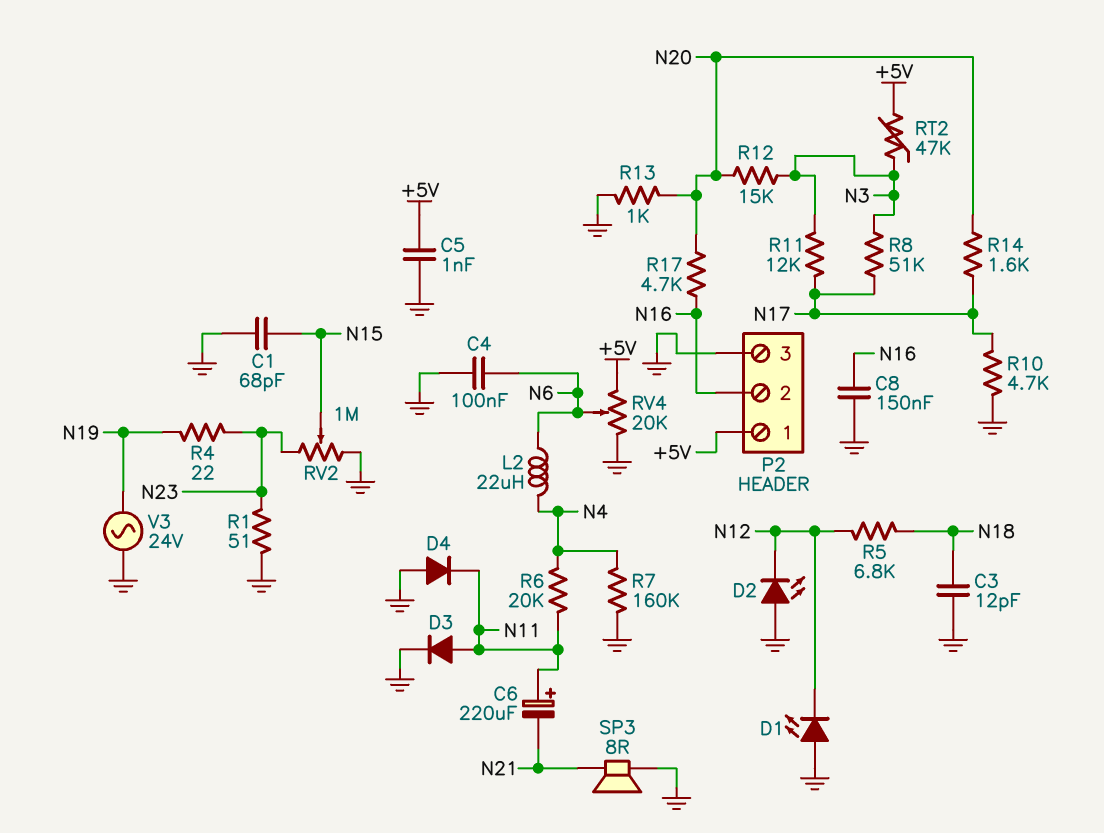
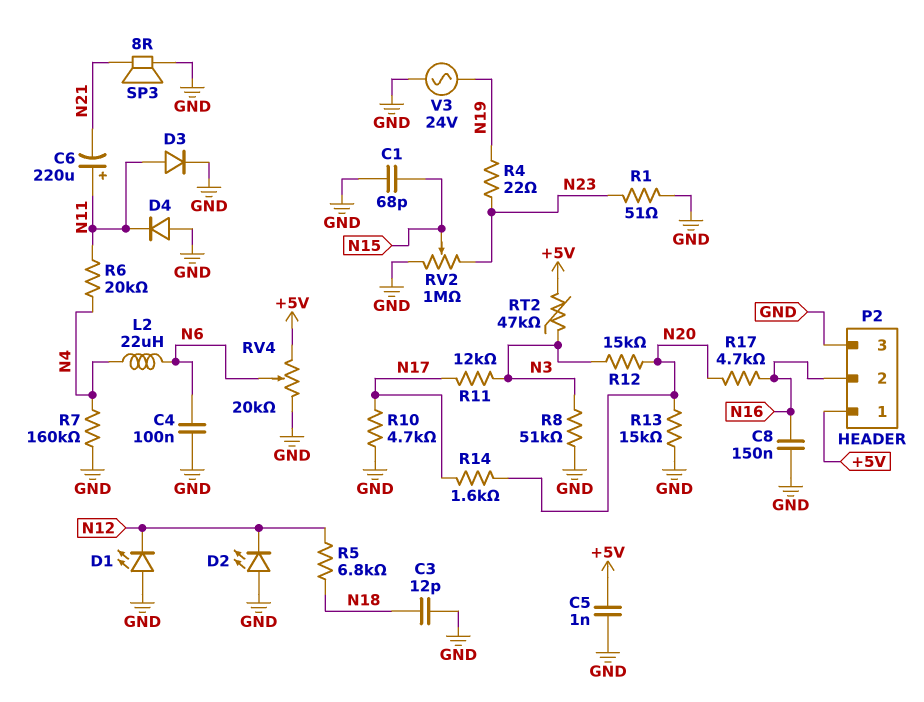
R8: 51k (N3, N17) -> 51k (GND, N3)
R13: 1k (GND, N20) -> 15k (GND, N20)

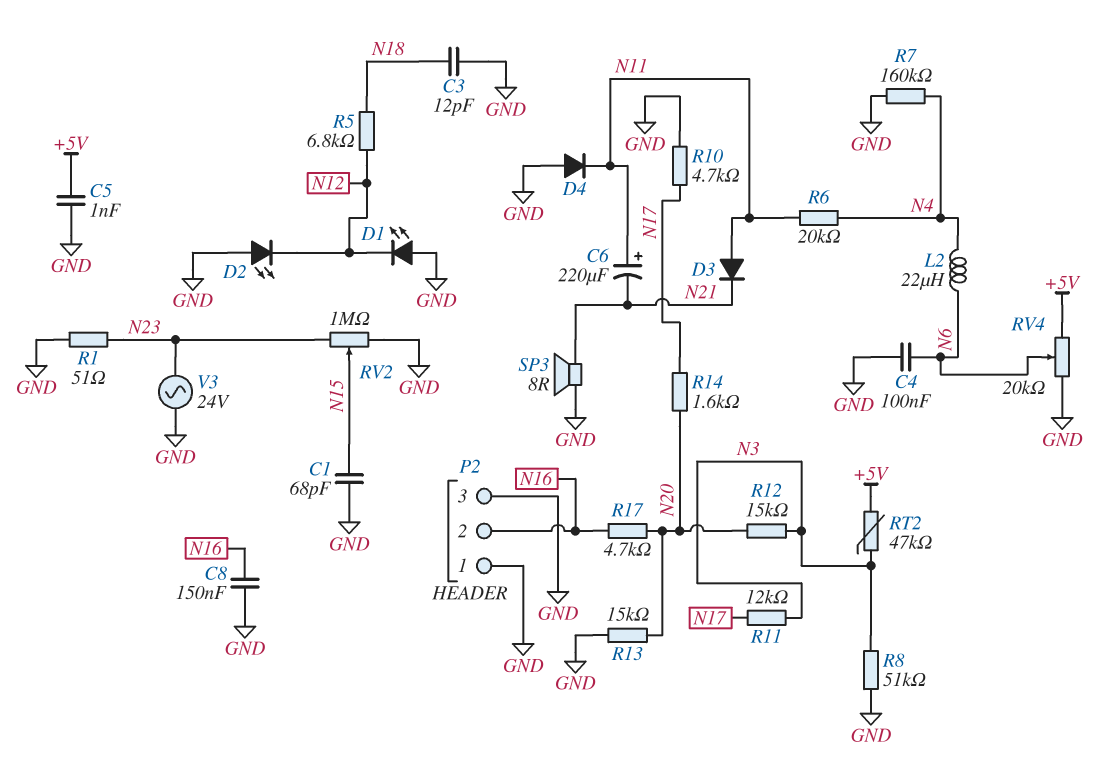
D3: diode (A N11, K GND) -> diode (A N11, K N21)
P2 pin 1: +5V -> GND
R4: 22 (N19, N23) -> none
V3: AC 24V (GND, N19) -> AC 24V (GND, N23)

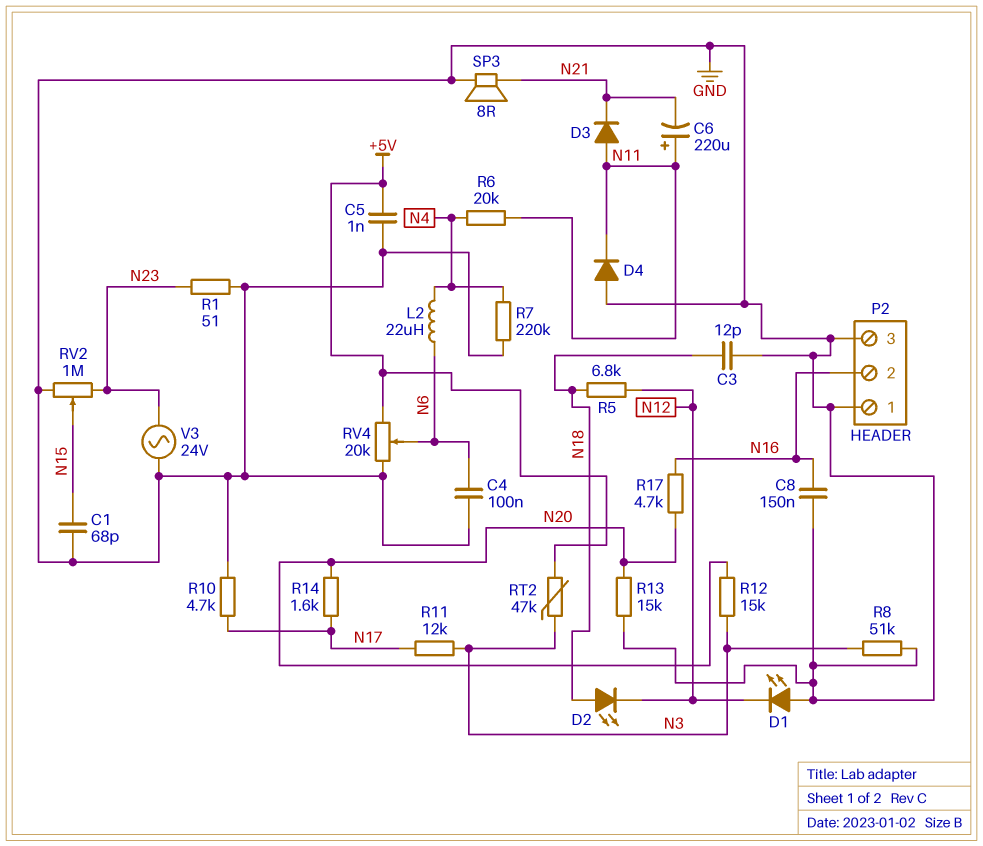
D2: LED (A GND, K N12) -> LED (A N18, K N12)
R7: 160k (GND, N4) -> 220k (GND, N4)

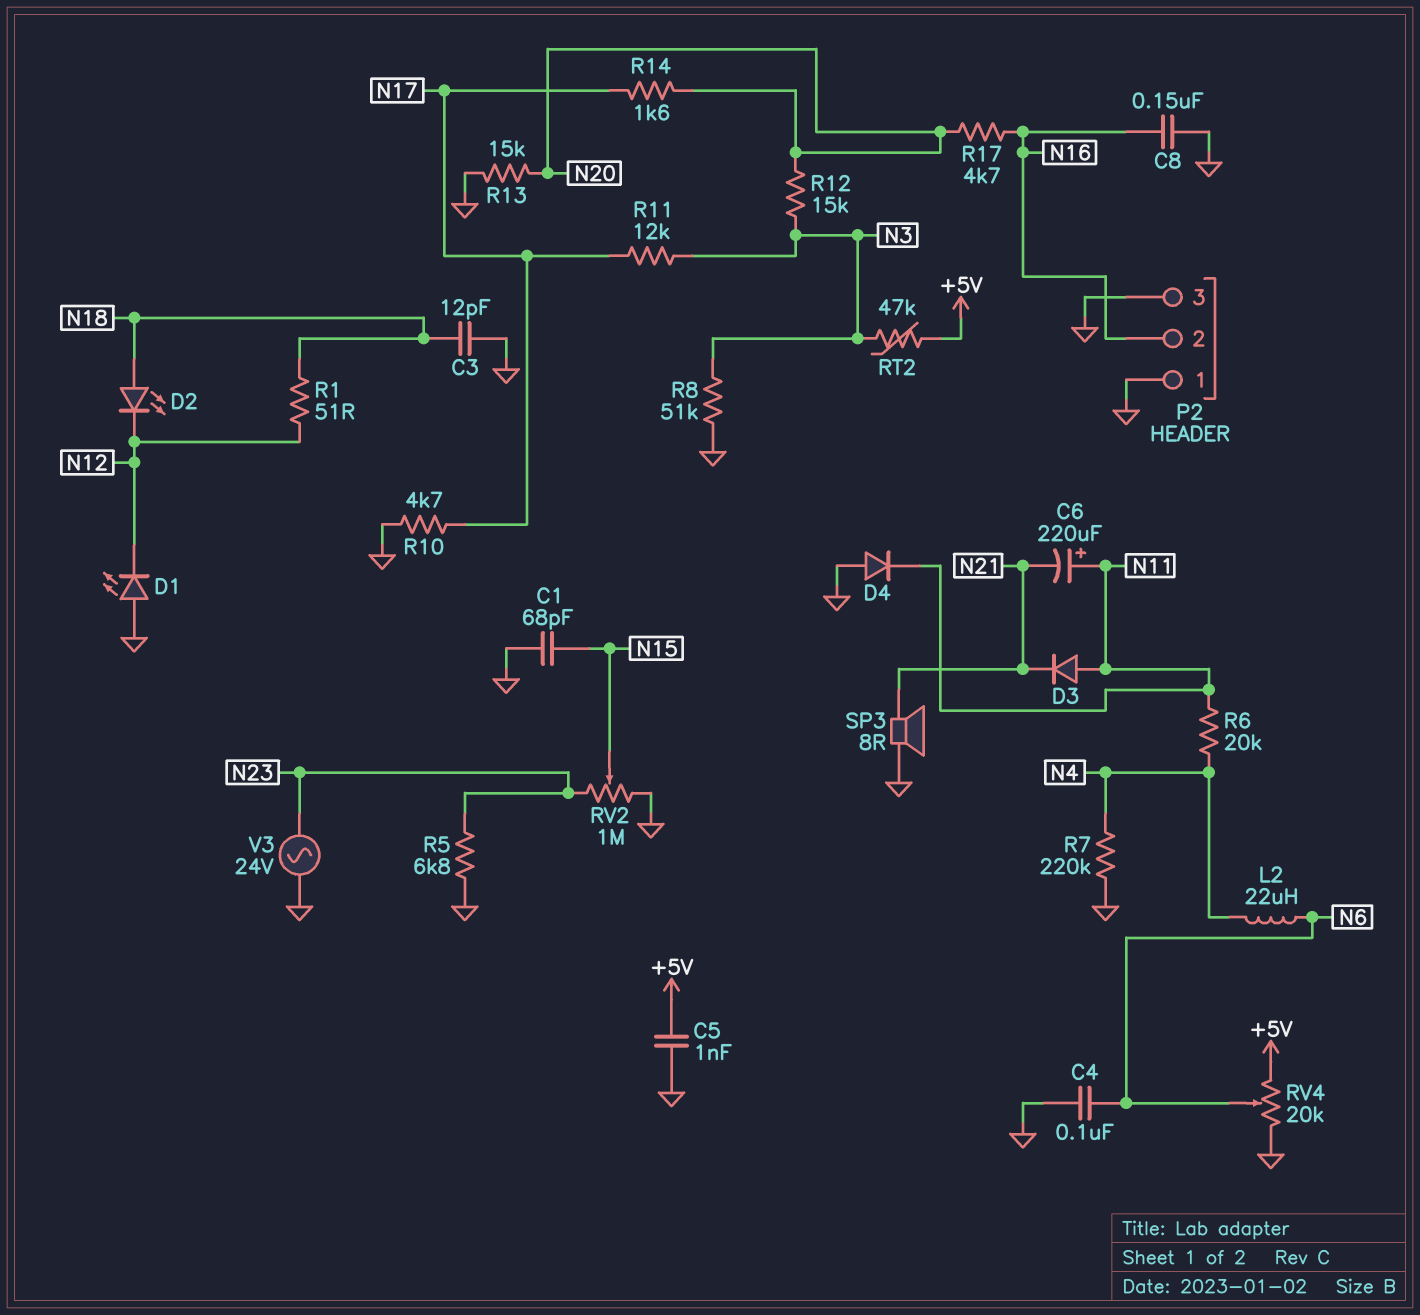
R1: 51 (GND, N23) -> 51 (N12, N18)
R5: 6.8k (N12, N18) -> 6.8k (GND, N23)

